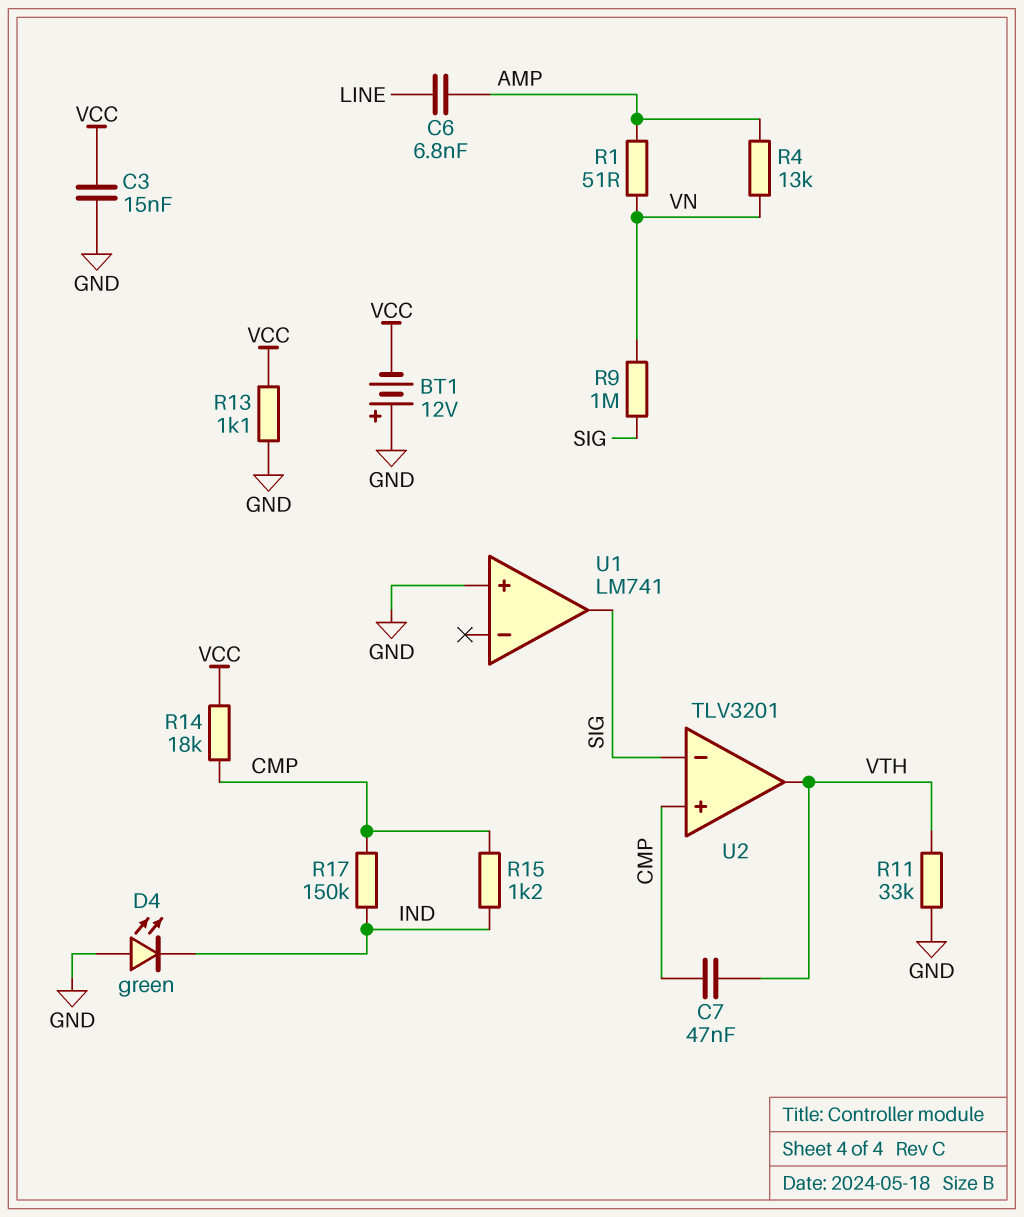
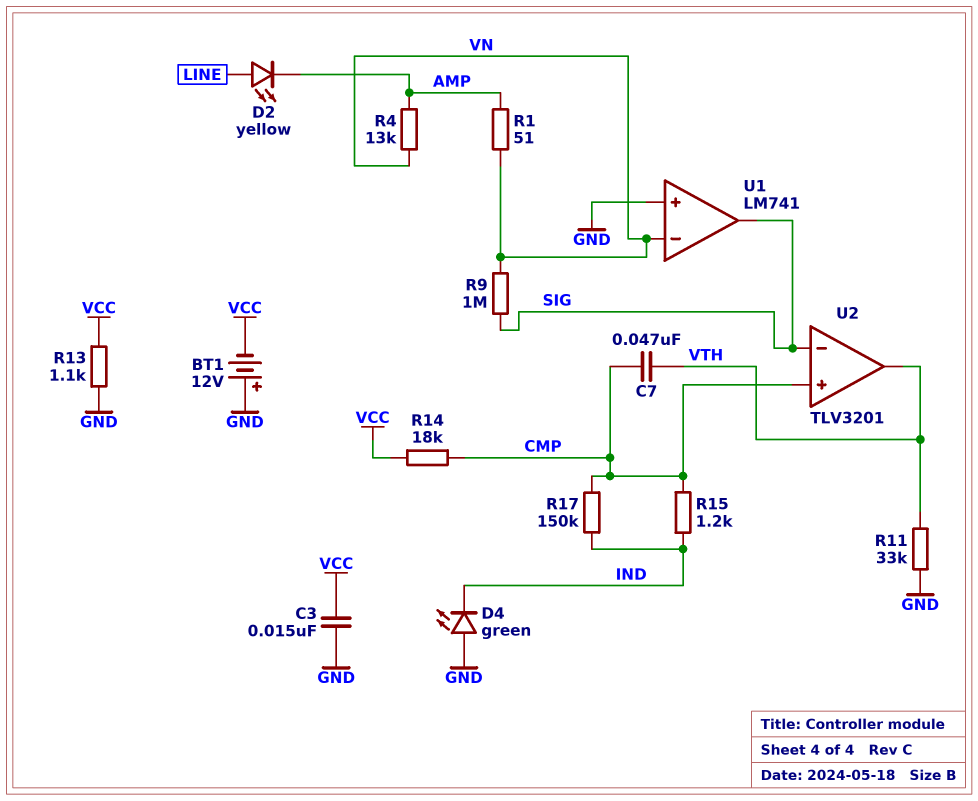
C6: 6.8nF (AMP, LINE) -> none
D2: none -> LED yellow (A LINE, K AMP)
U1 pin in-: none -> VN

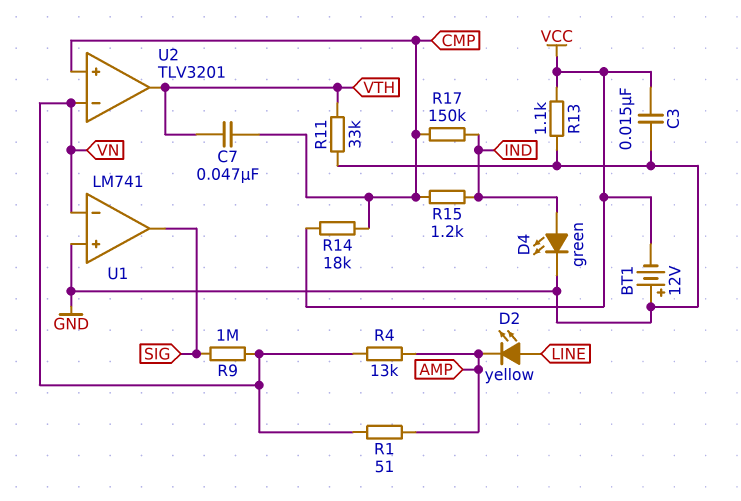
D4: LED green (A GND, K IND) -> LED green (A IND, K GND)
U2 pin in-: SIG -> VN

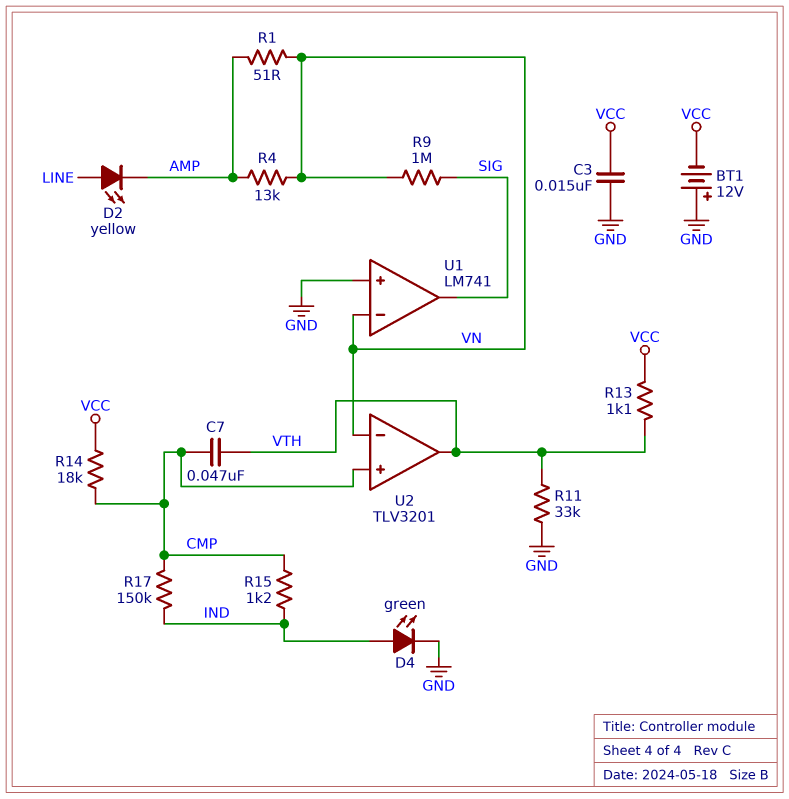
R13: 1.1k (GND, VCC) -> 1.1k (VCC, VTH)

